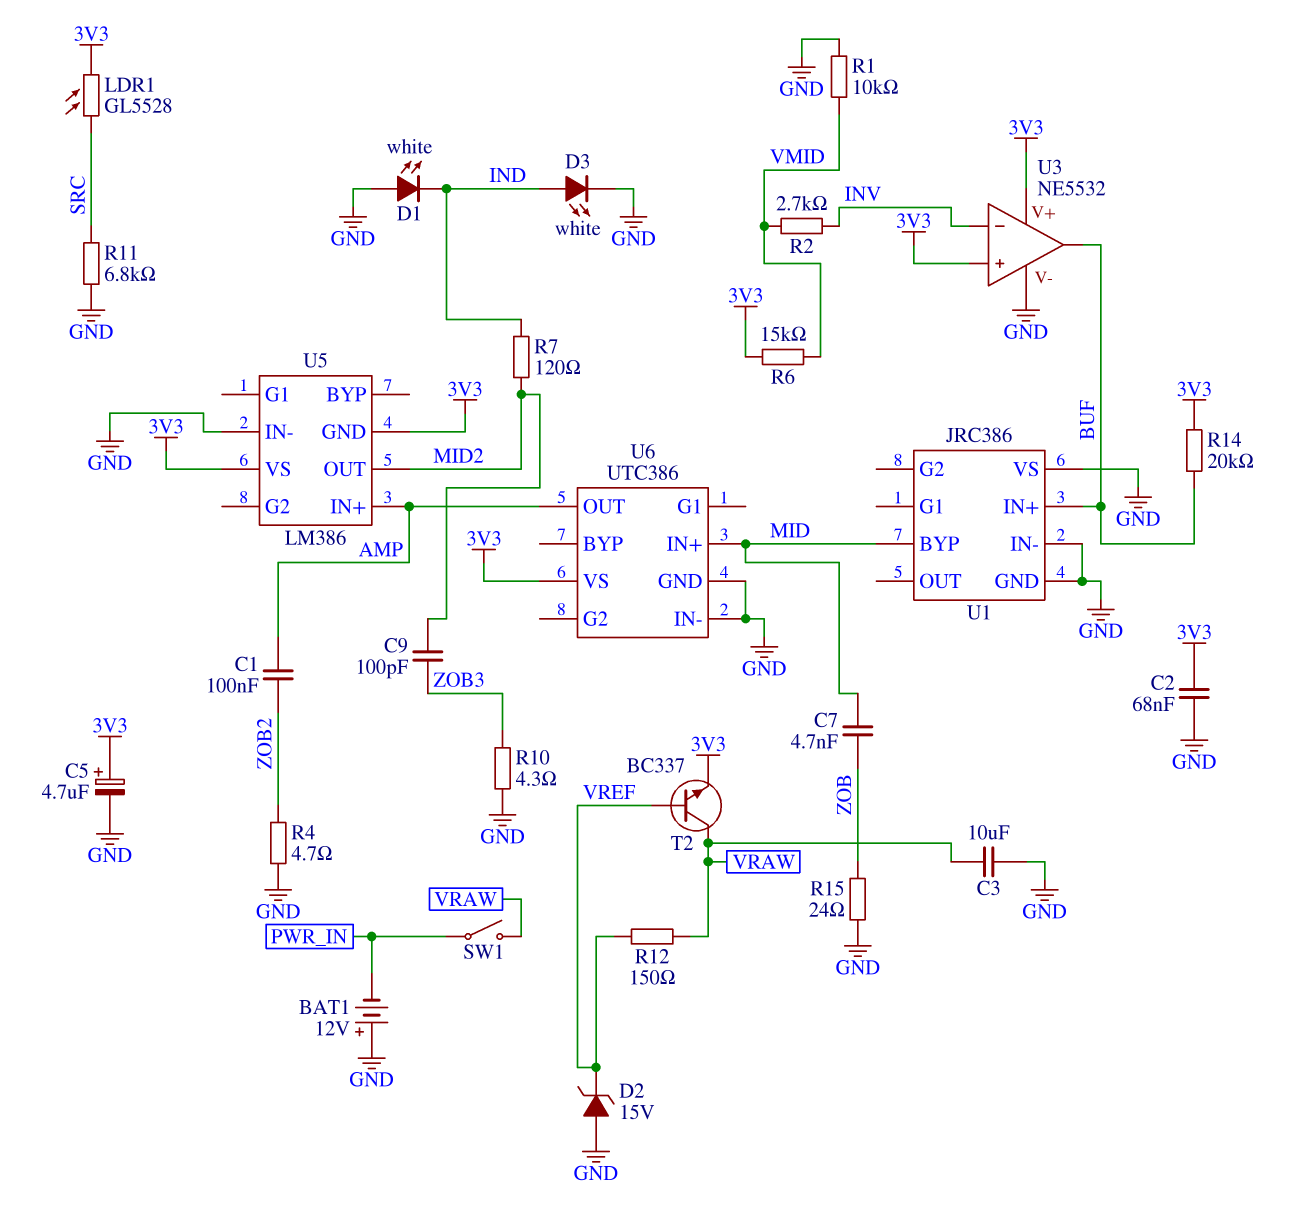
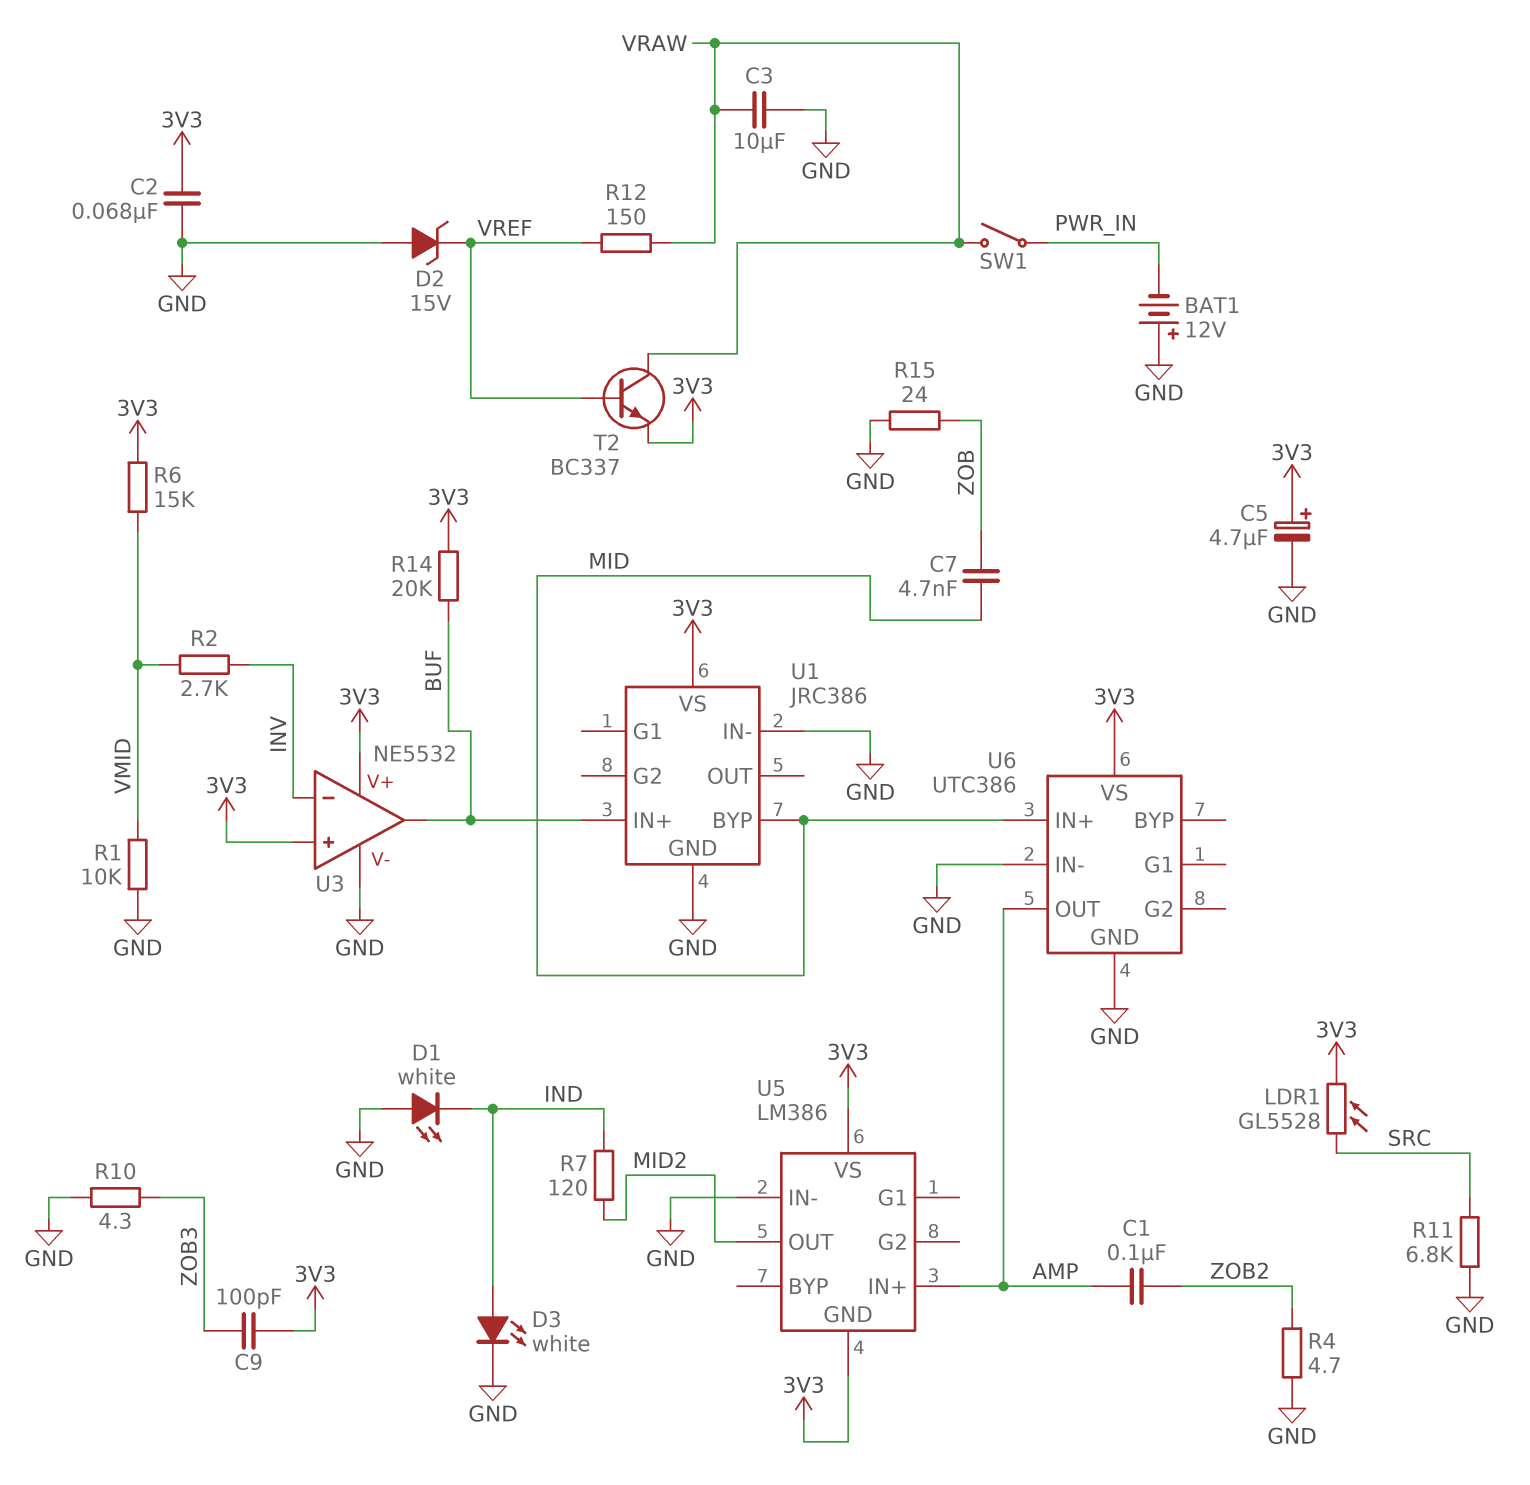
C9: 100pF (MID2, ZOB3) -> 100pF (3V3, ZOB3)
U1 pin VS: GND -> 3V3

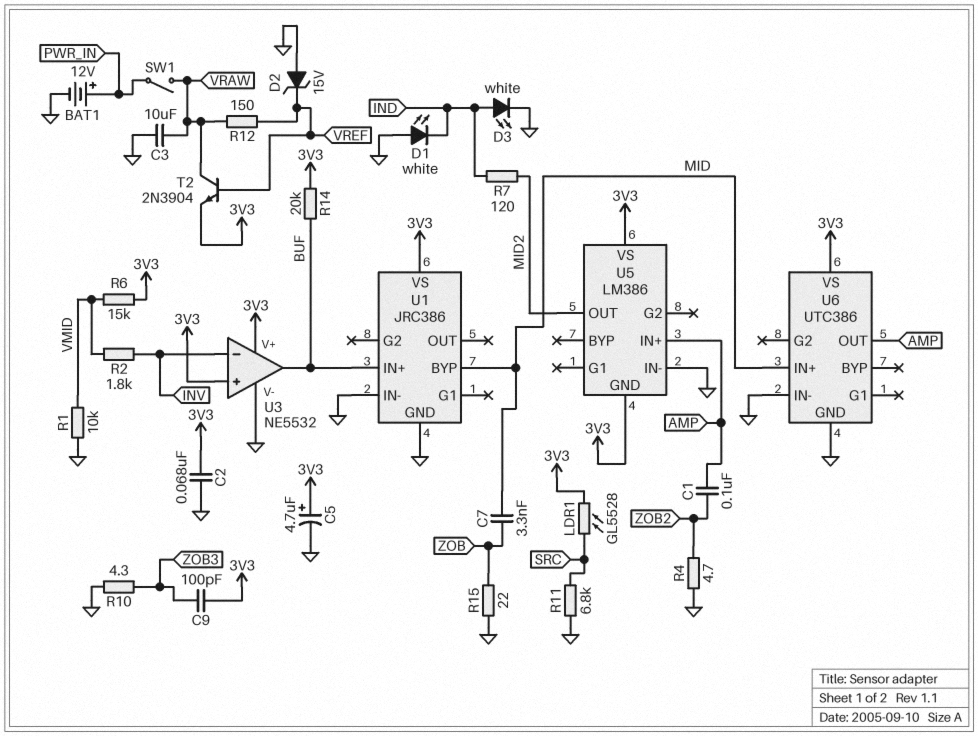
BAT1: 12V (plus GND, minus PWR_IN) -> 12V (plus PWR_IN, minus GND)
C7: 4.7nF (MID, ZOB) -> 3.3nF (MID, ZOB)
R2: 2.7k (INV, VMID) -> 1.8k (INV, VMID)
R15: 24 (GND, ZOB) -> 22 (GND, ZOB)
T2: NPN BC337 (B VREF, C VRAW, E 3V3) -> NPN 2N3904 (B VREF, C VRAW, E 3V3)

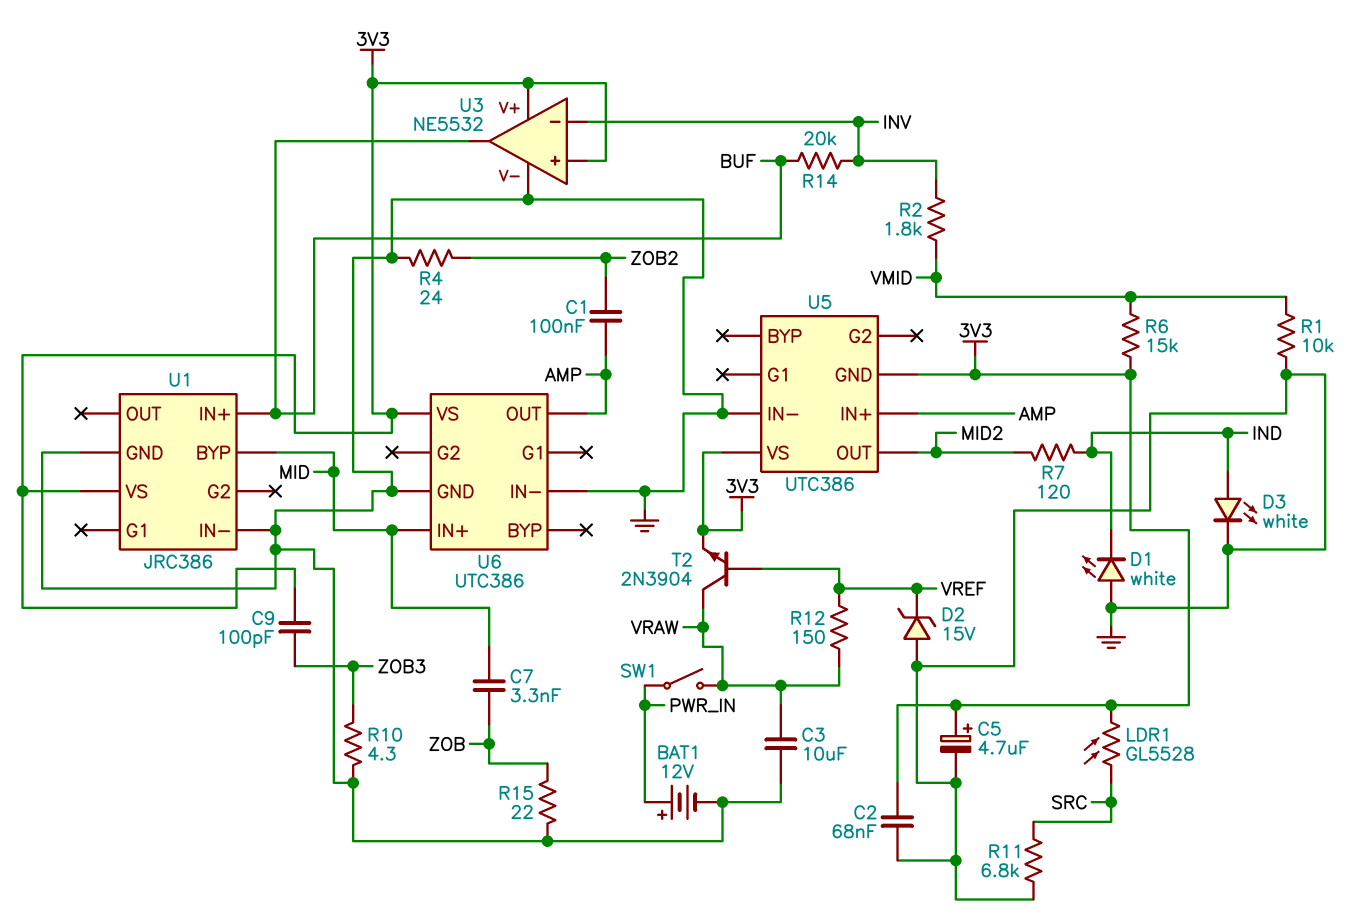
R4: 4.7 (GND, ZOB2) -> 24 (GND, ZOB2)
R14: 20k (3V3, BUF) -> 20k (BUF, INV)
U5: LM386 -> UTC386

